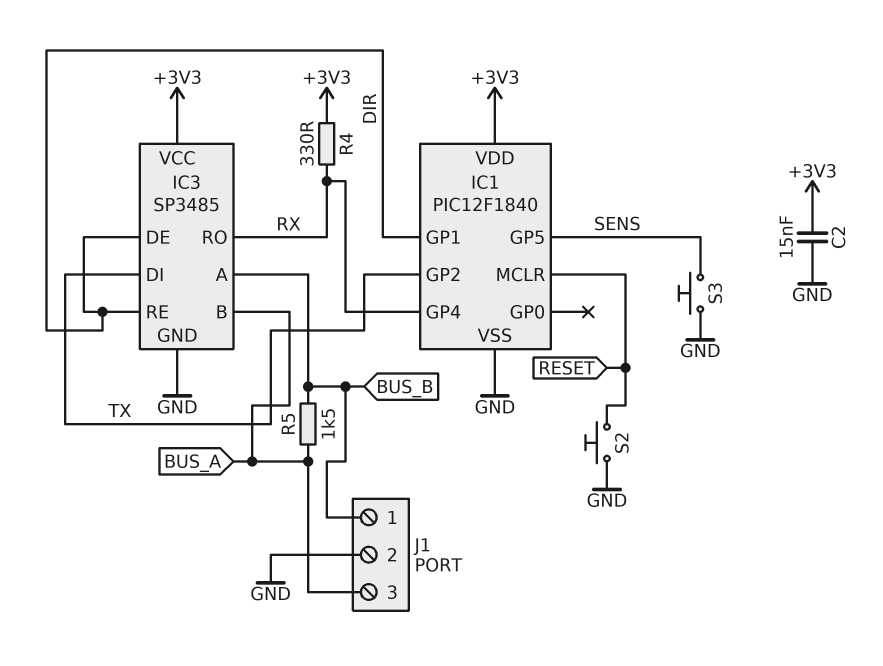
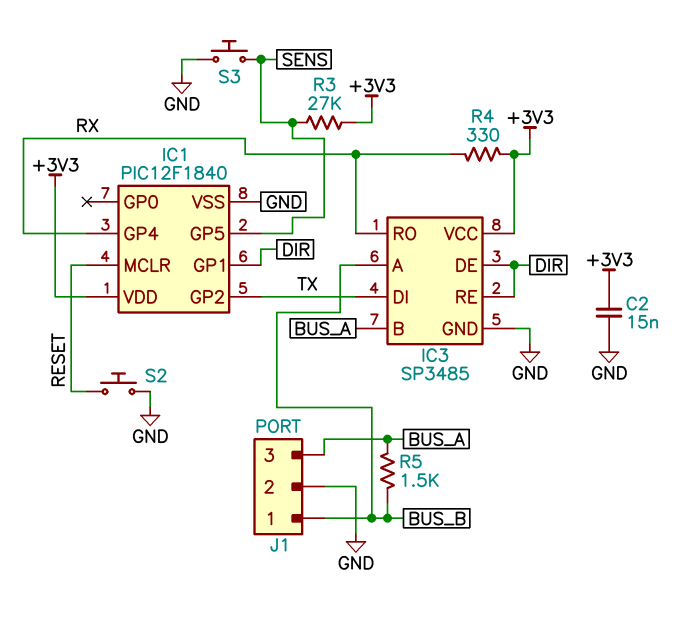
R3: none -> 27k (+3V3, SENS)

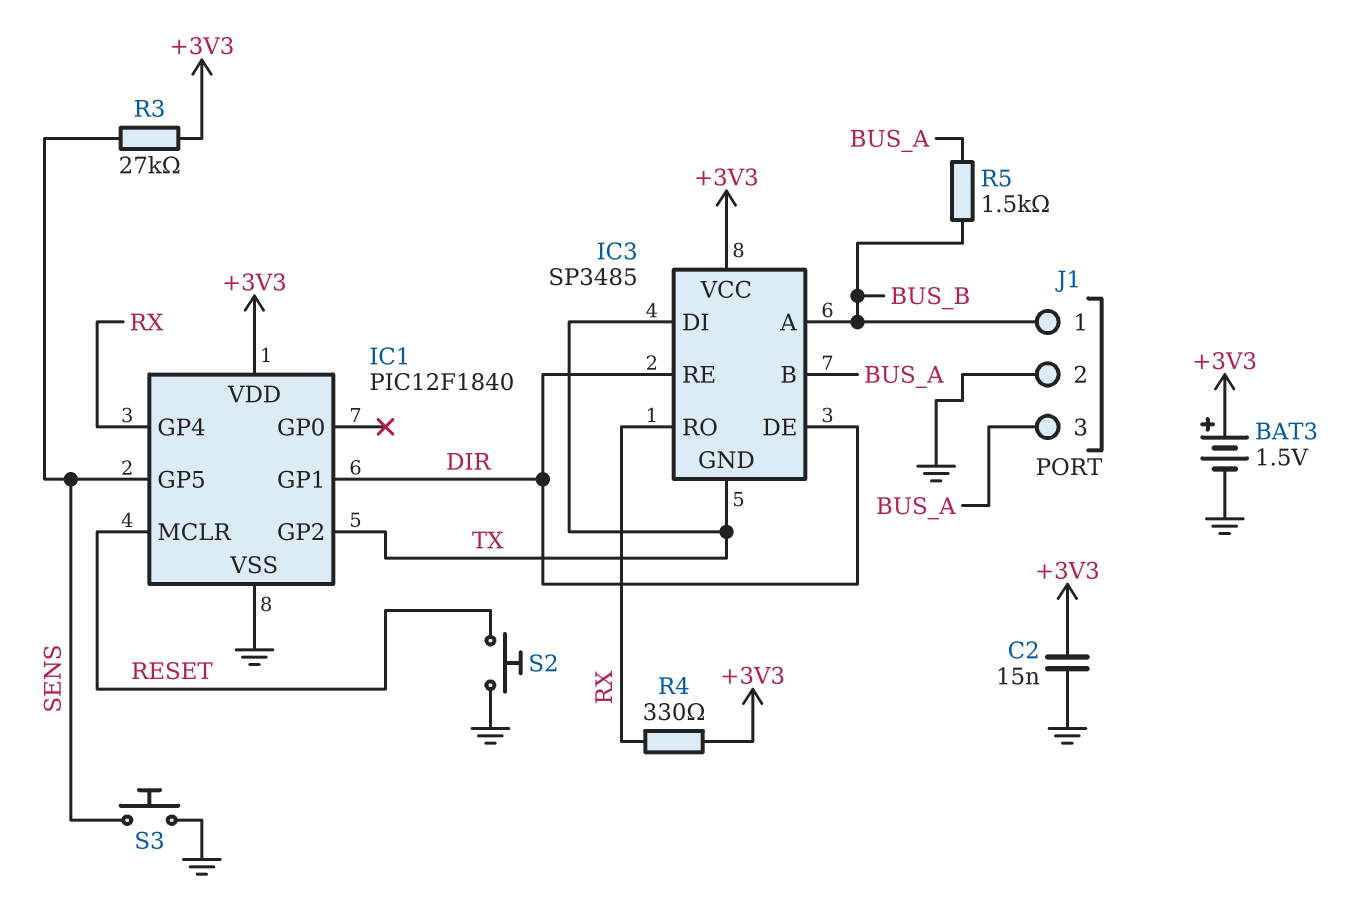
BAT3: none -> 1.5V (plus +3V3, minus GND)
IC3 pin GND: GND -> TX

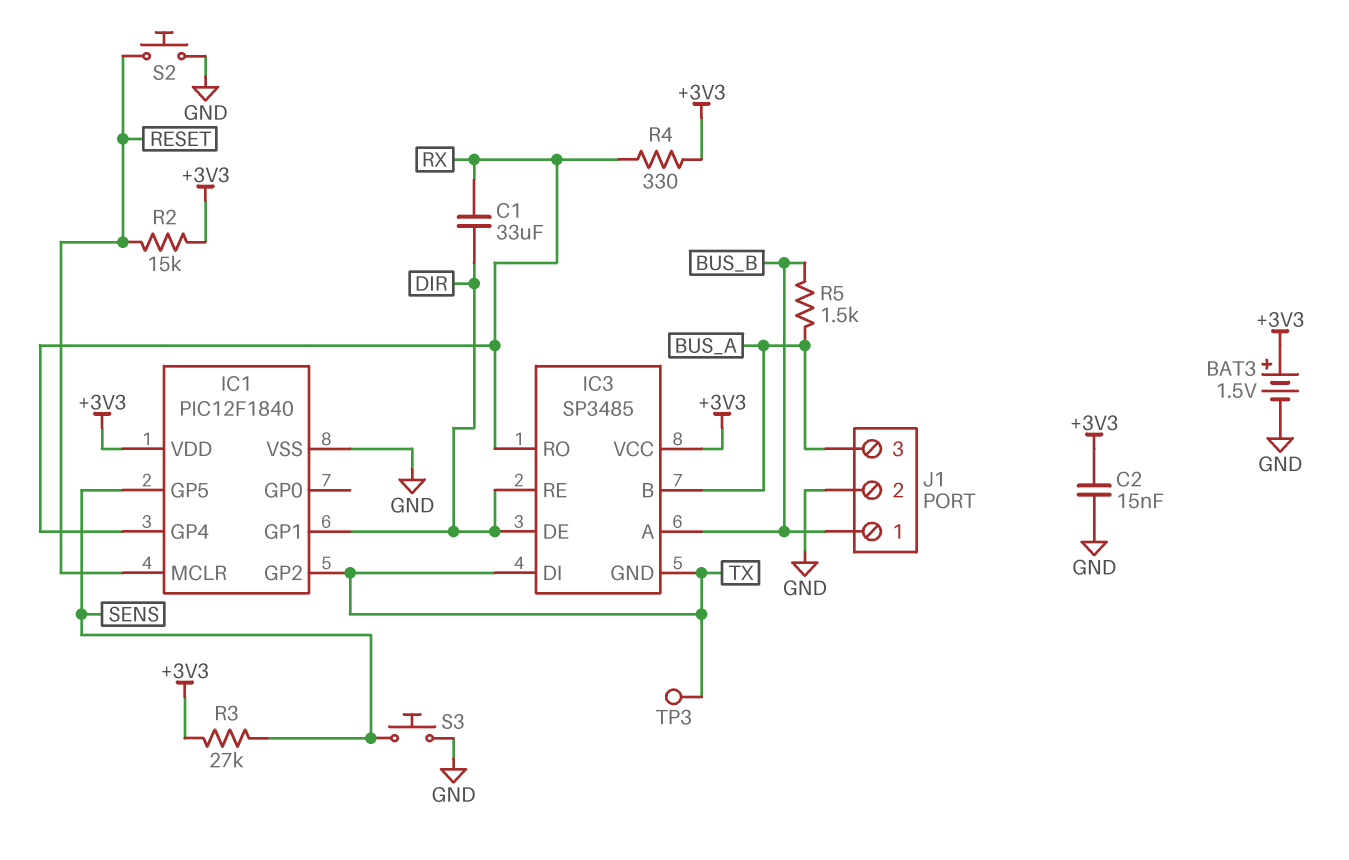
C1: none -> 33uF (DIR, RX)
R2: none -> 15k (+3V3, RESET)
TP3: none -> test point (TX)

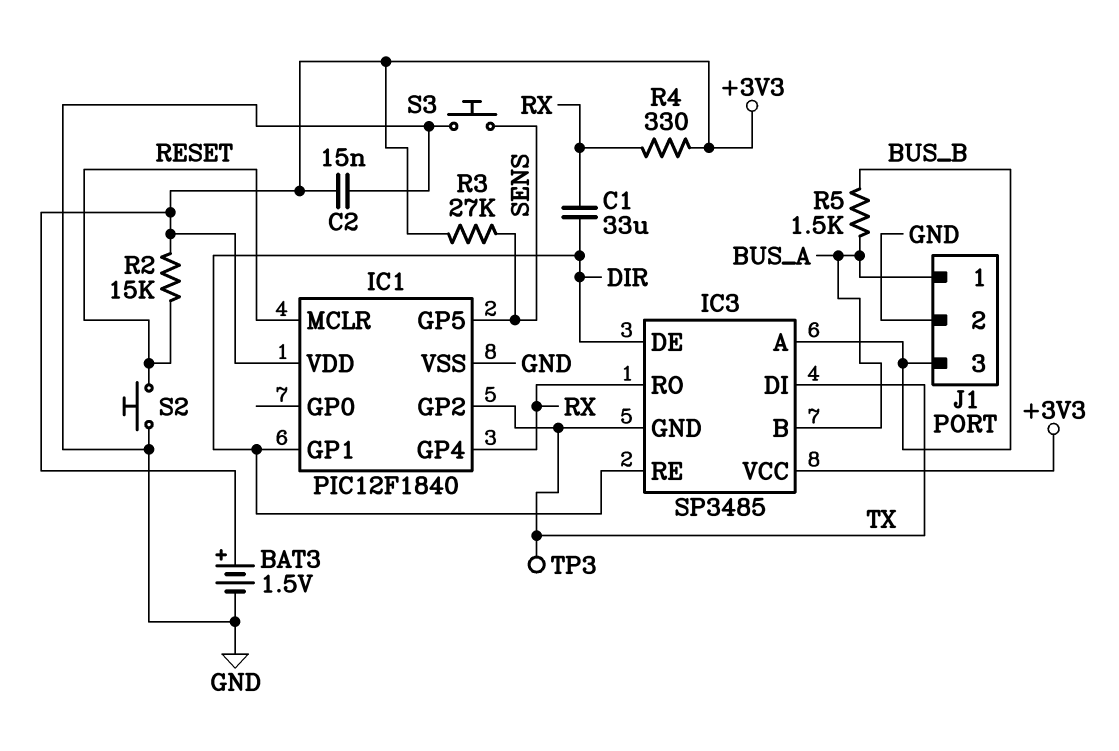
J1 pin 1: BUS_B -> BUS_A
J1 pin 3: BUS_A -> BUS_B

